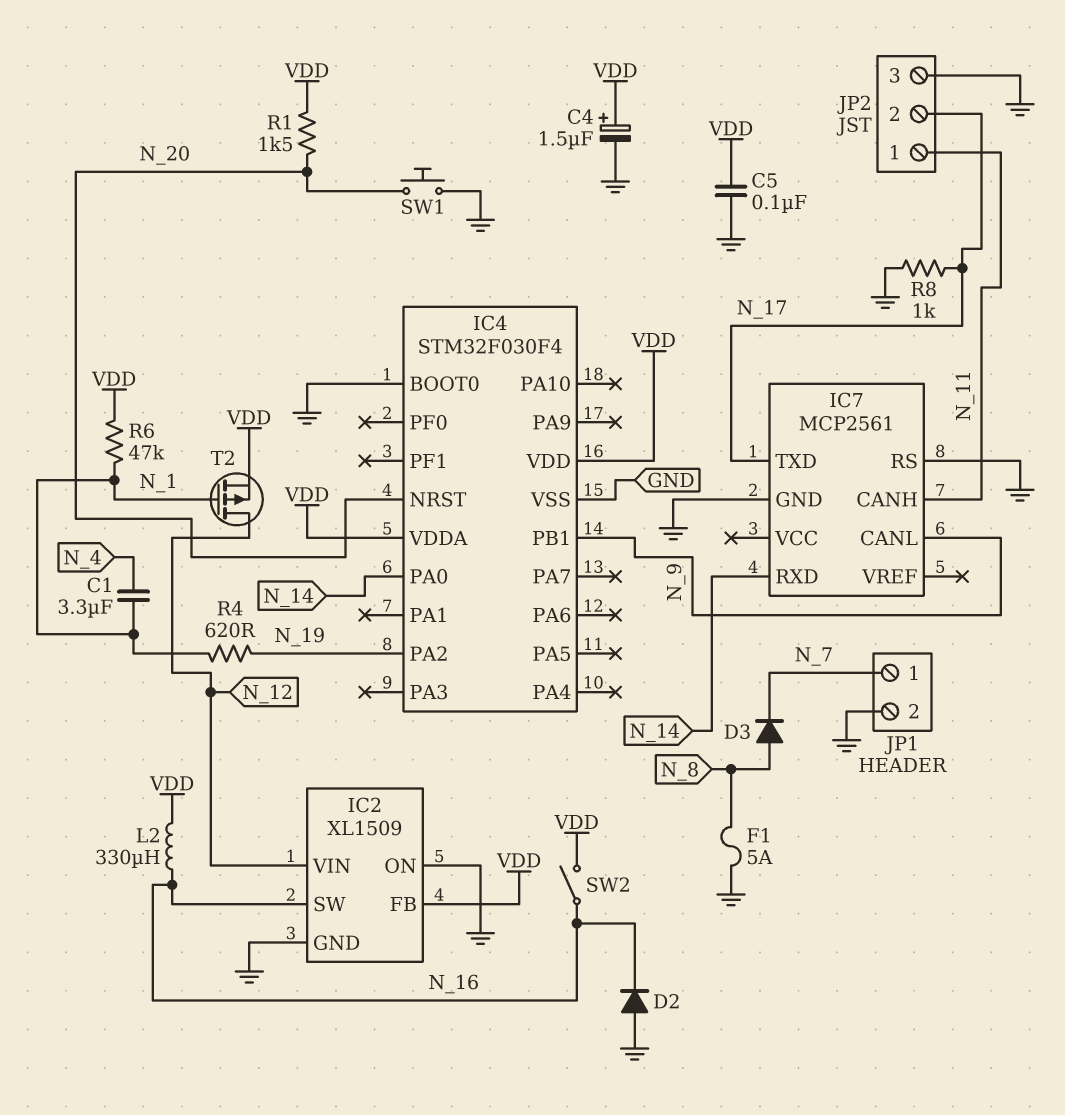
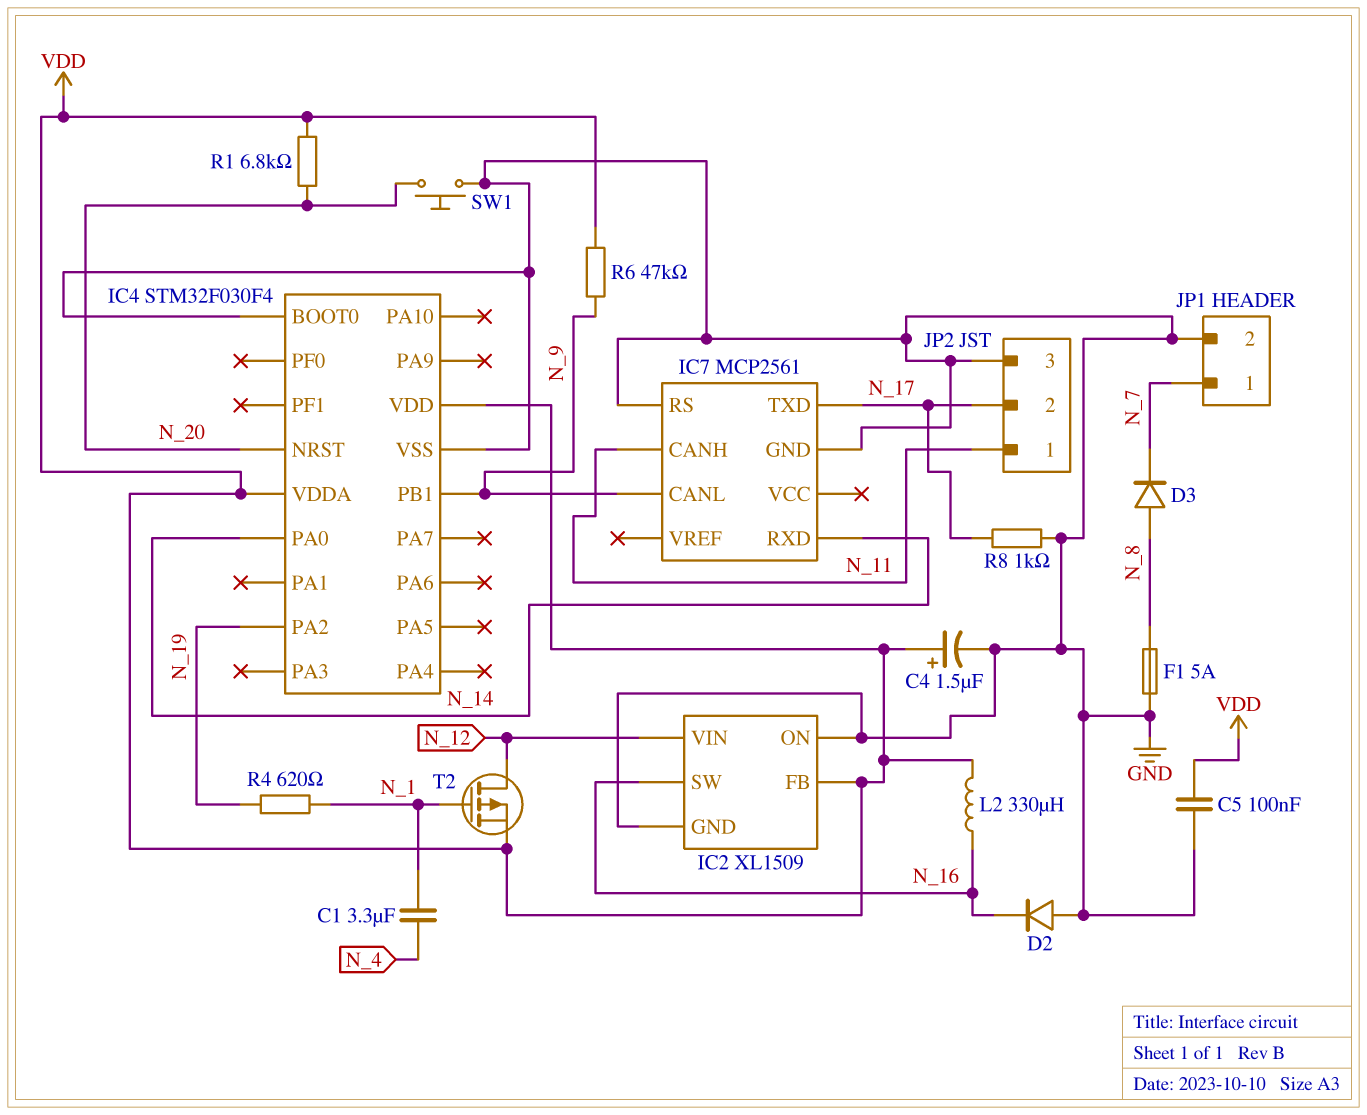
R1: 1.5k (N_20, VDD) -> 6.8k (N_20, VDD)
R6: 47k (N_1, VDD) -> 47k (N_9, VDD)
SW2: switch (N_16, VDD) -> none

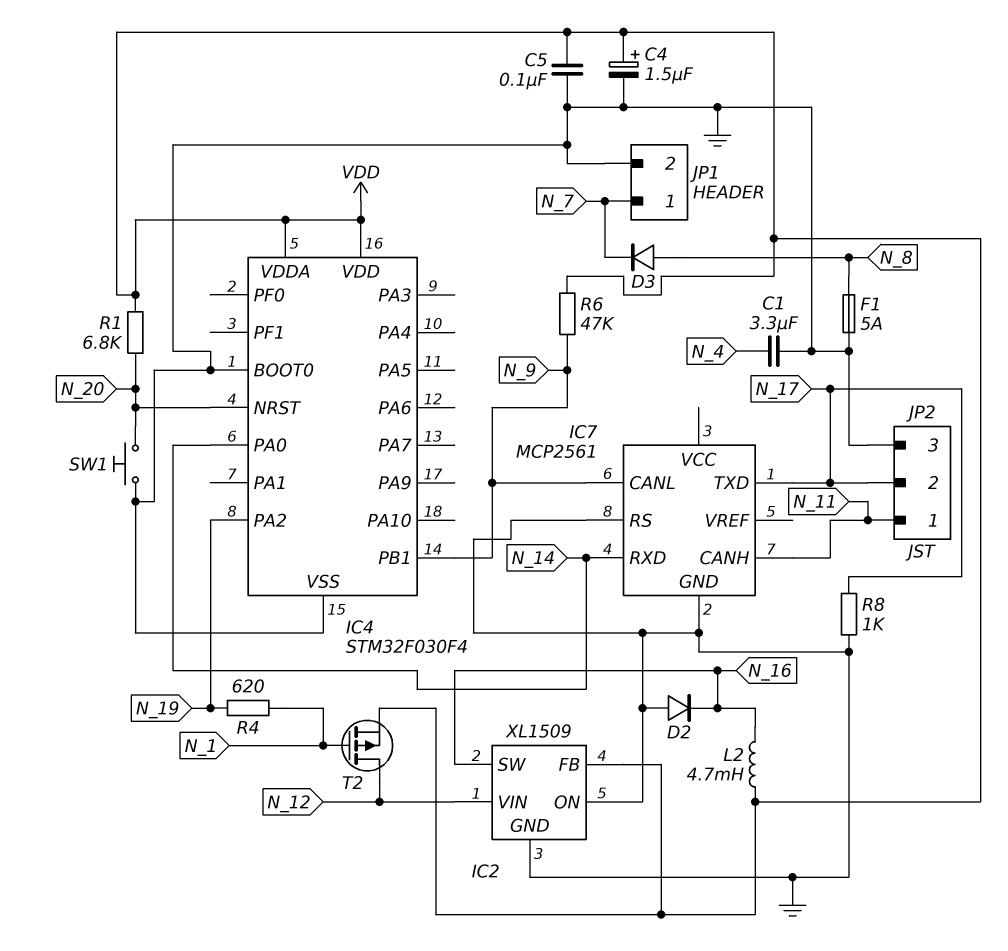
C1: 3.3uF (N_1, N_4) -> 3.3uF (GND, N_4)
L2: 330uH (N_16, VDD) -> 4.7mH (N_16, VDD)

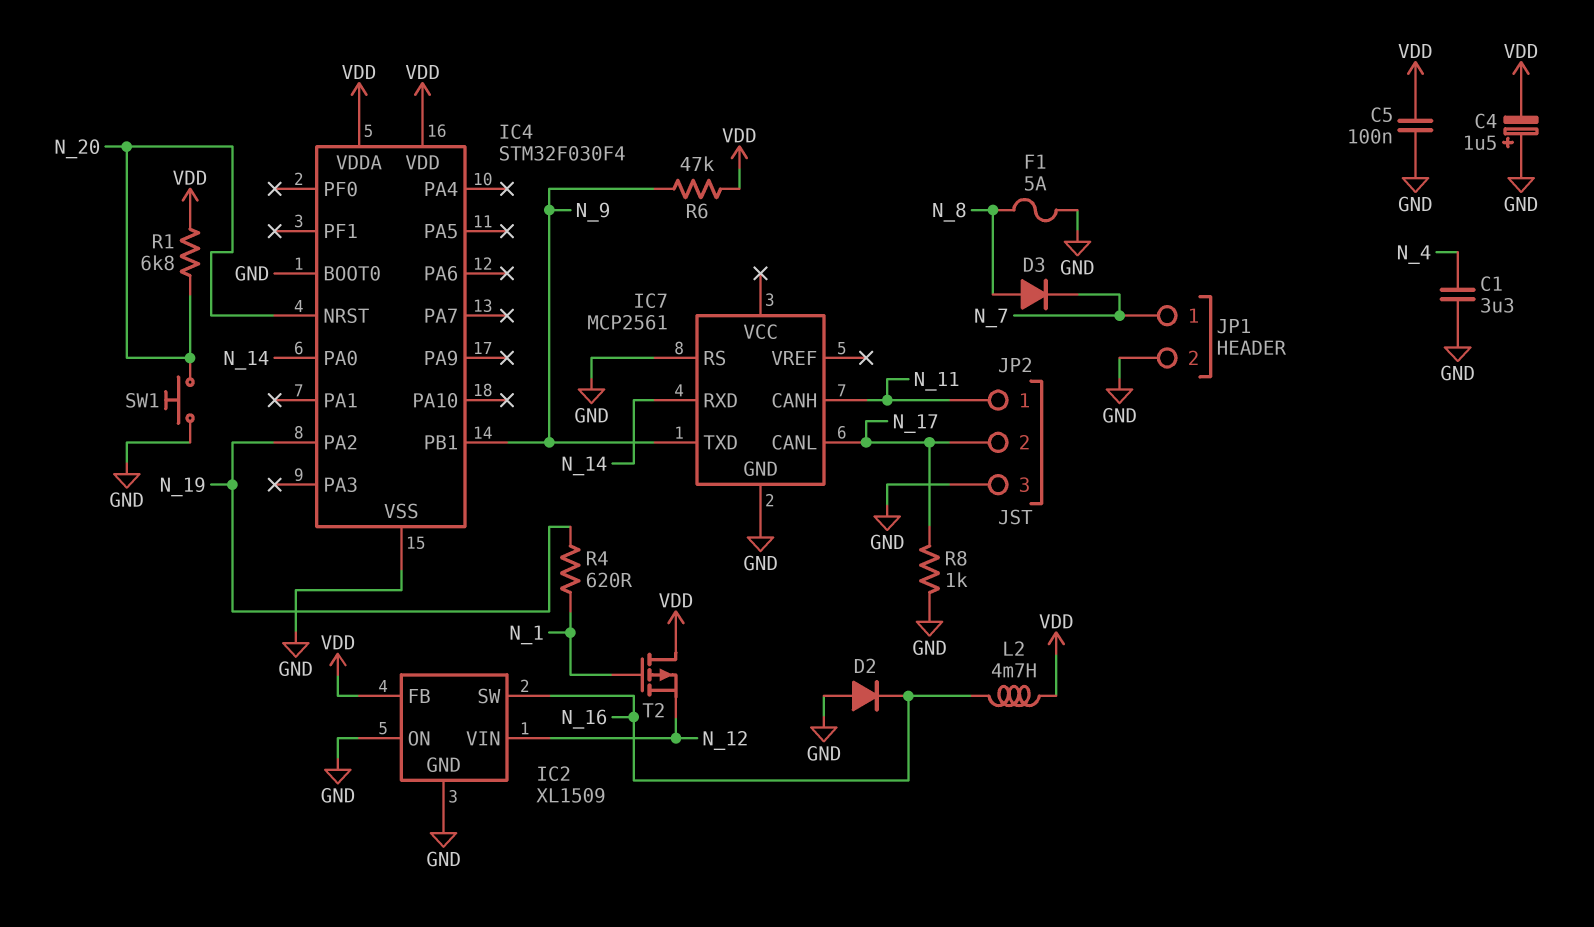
C4: 1.5uF (plus VDD, minus GND) -> 1.5uF (plus GND, minus VDD)
IC7 pin CANL: N_9 -> N_17
IC7 pin TXD: N_17 -> N_9
T2: PMOS (G N_1, D N_12, S VDD) -> PMOS (G N_1, D VDD, S N_12)

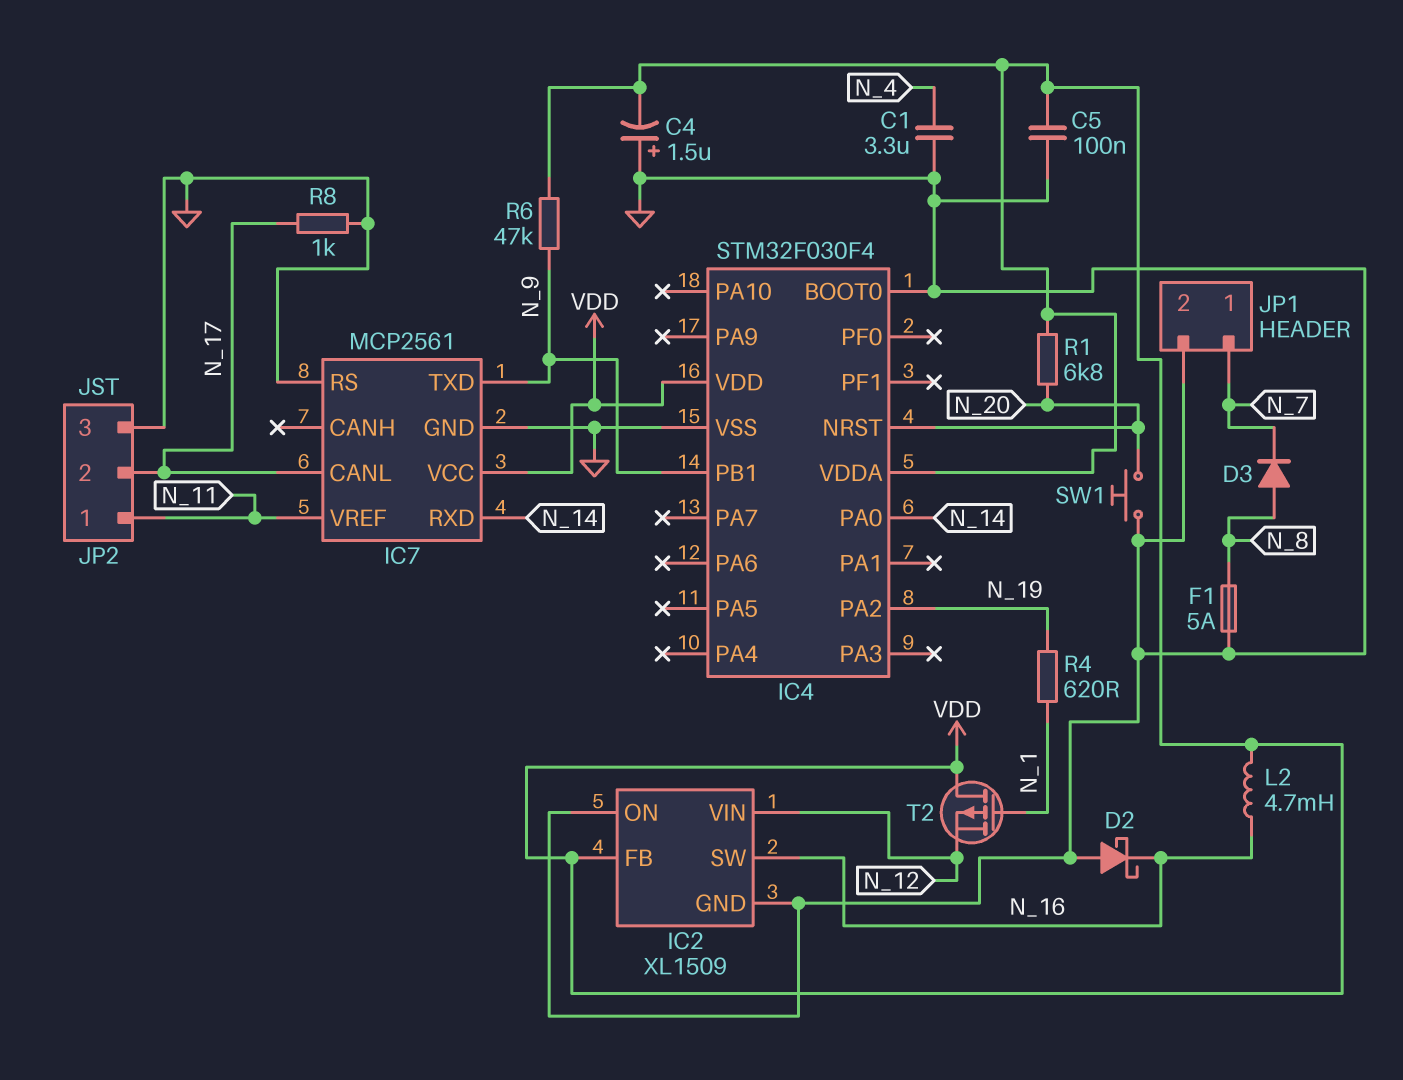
D2: diode (A GND, K N_16) -> schottky (A GND, K N_16)
IC7 pin CANH: N_11 -> none
IC7 pin VCC: none -> VDD
IC7 pin VREF: none -> N_11

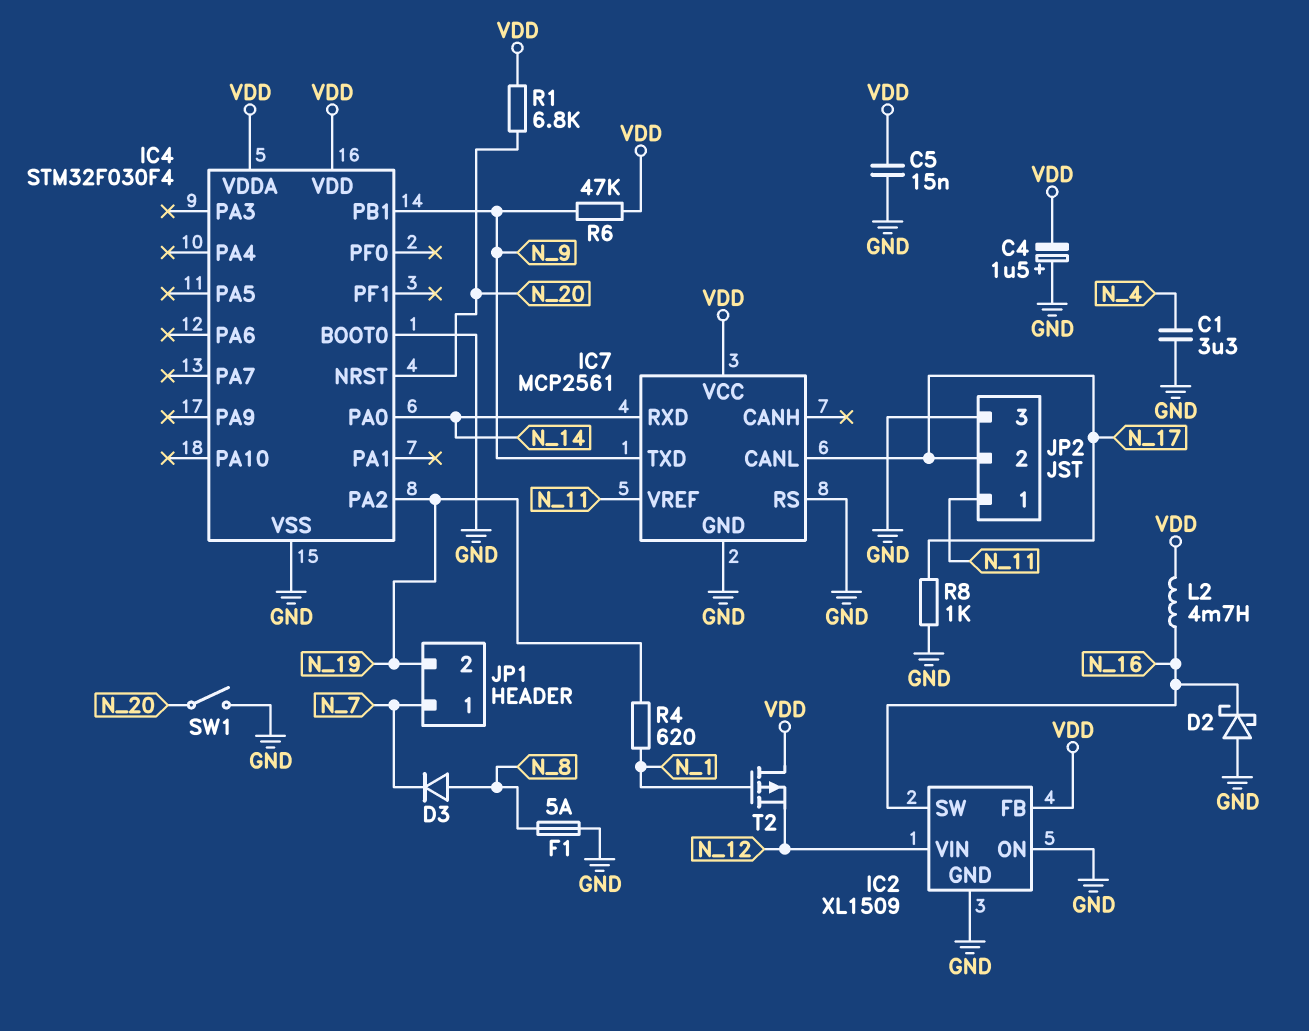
C5: 100nF (GND, VDD) -> 15nF (GND, VDD)
JP1 pin 2: GND -> N_19
SW1: button (GND, N_20) -> switch (GND, N_20)

